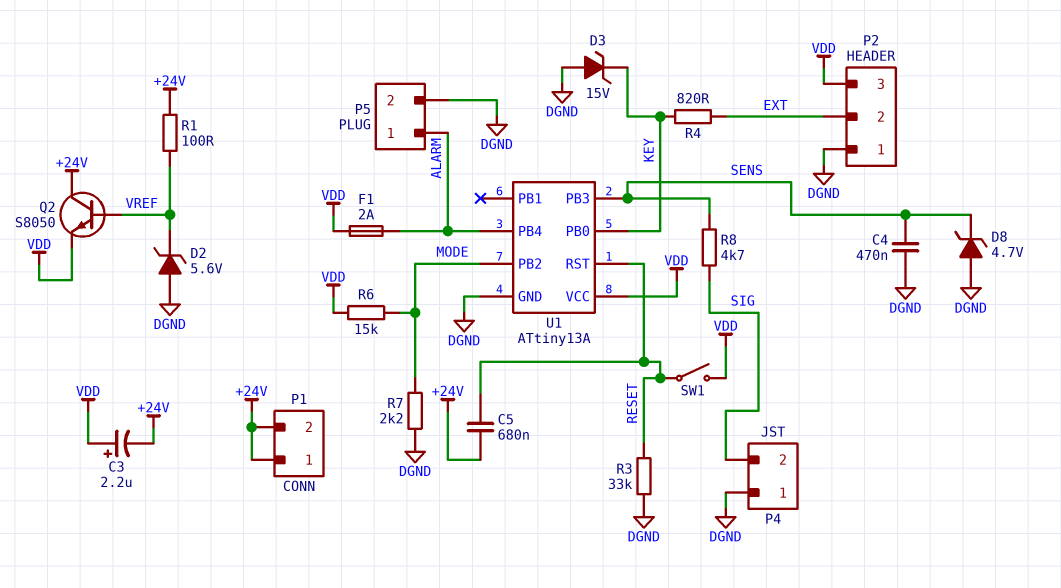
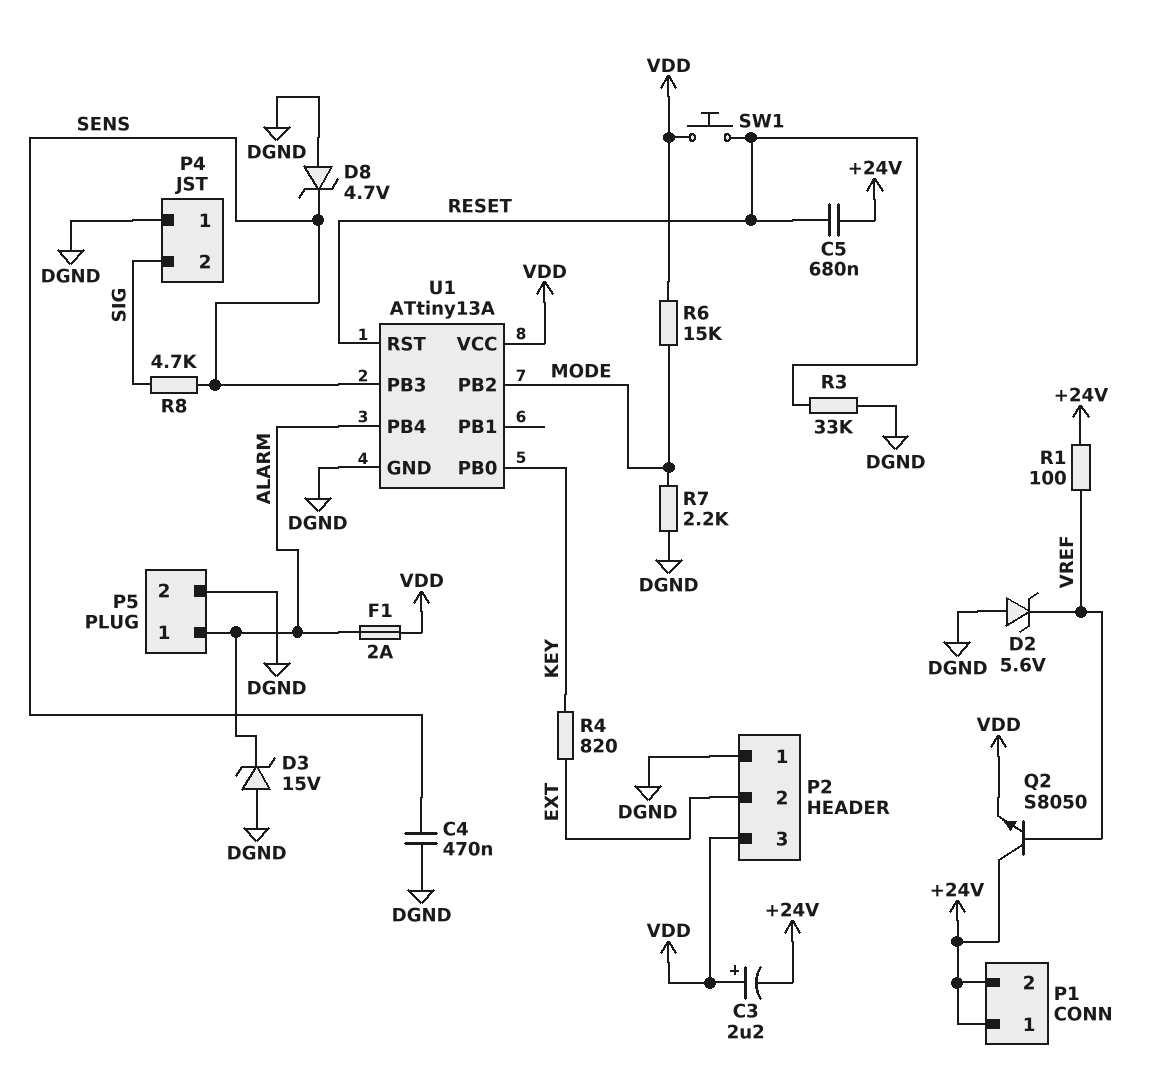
D3: zener 15V (A DGND, K KEY) -> zener 15V (A DGND, K ALARM)
SW1: switch (RESET, VDD) -> button (RESET, VDD)

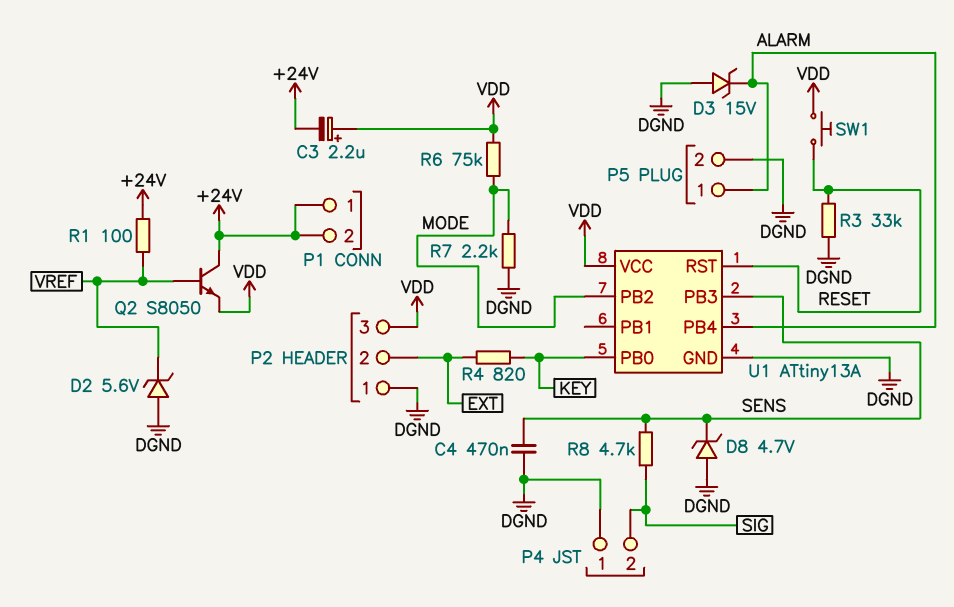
C5: 680nF (+24V, RESET) -> none
F1: 2A (ALARM, VDD) -> none
R6: 15k (MODE, VDD) -> 75k (MODE, VDD)

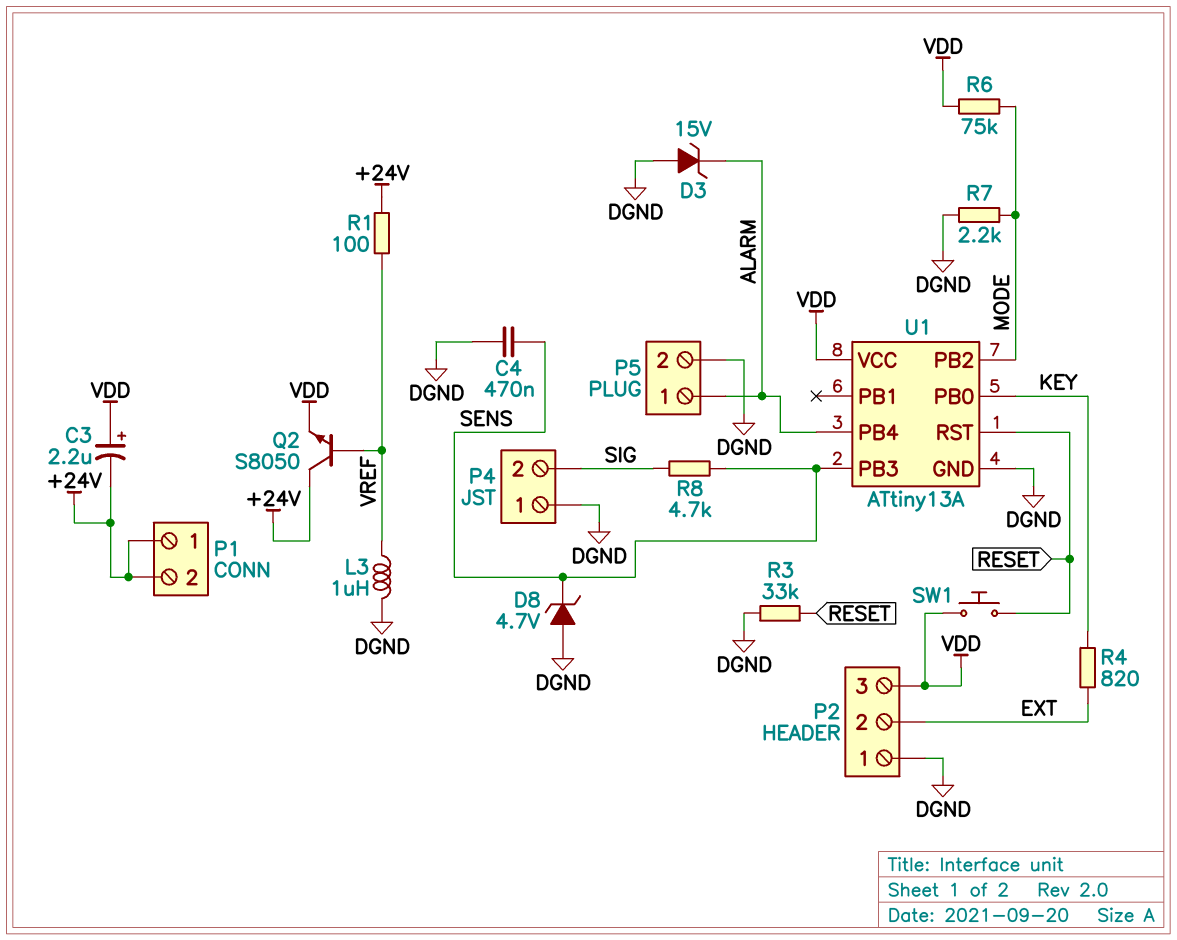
D2: zener 5.6V (A DGND, K VREF) -> none
L3: none -> 1uH (DGND, VREF)

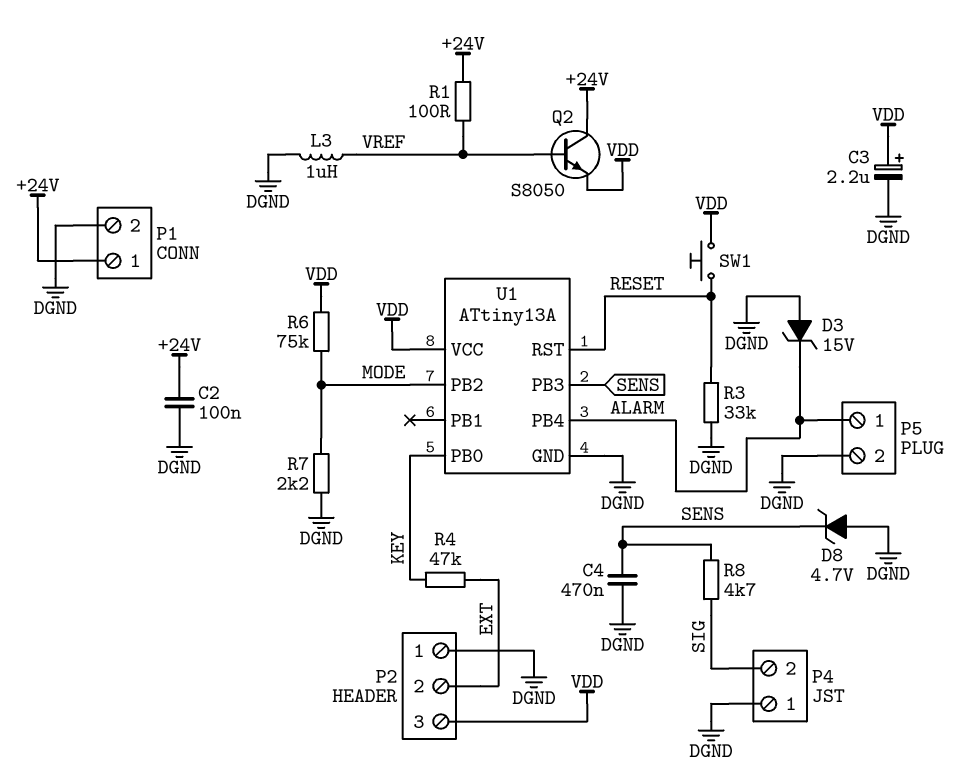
C2: none -> 100nF (+24V, DGND)
C3: 2.2uF (plus VDD, minus +24V) -> 2.2uF (plus VDD, minus DGND)
P1 pin 2: +24V -> DGND
R4: 820 (EXT, KEY) -> 47k (EXT, KEY)

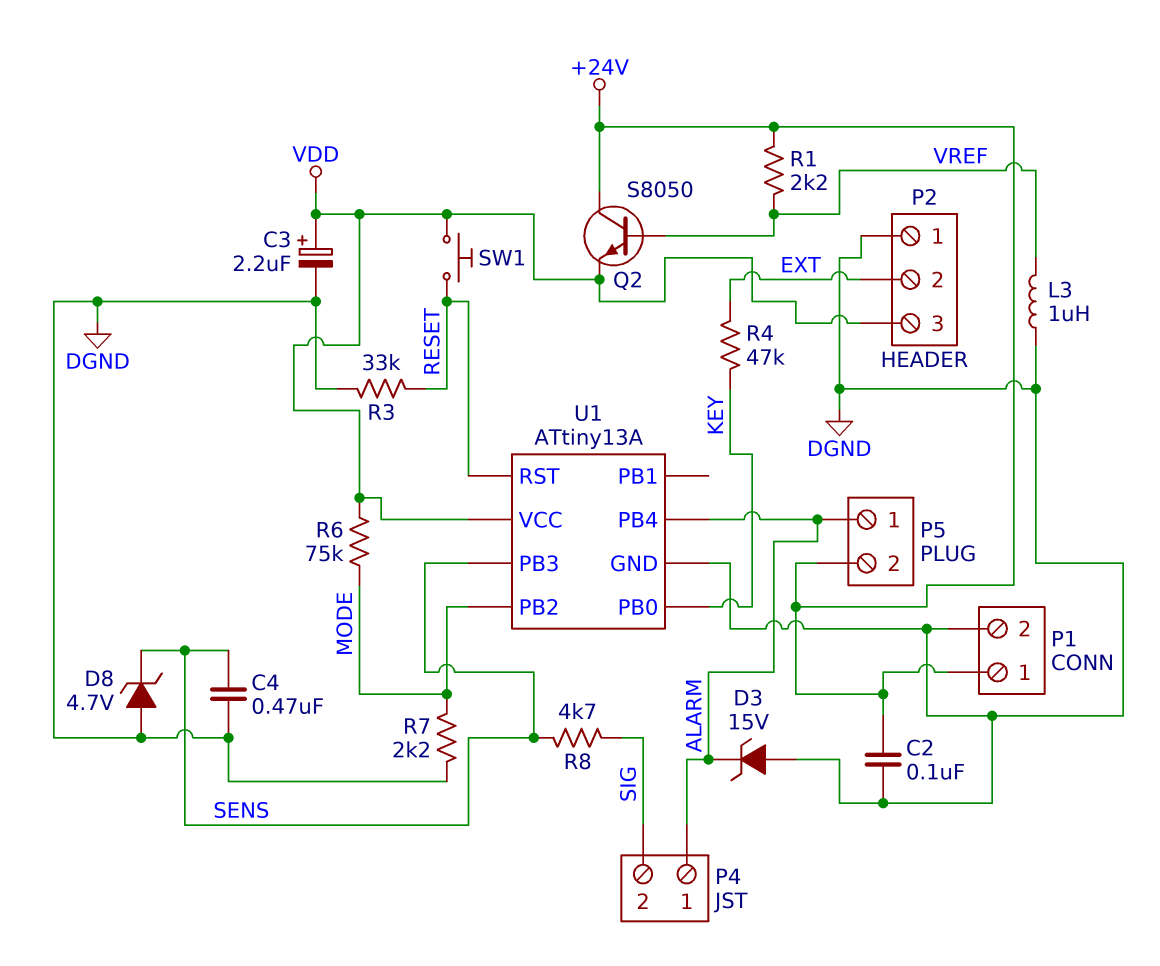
P4 pin 1: DGND -> ALARM
P5 pin 2: DGND -> +24V
R1: 100 (+24V, VREF) -> 2.2k (+24V, VREF)

